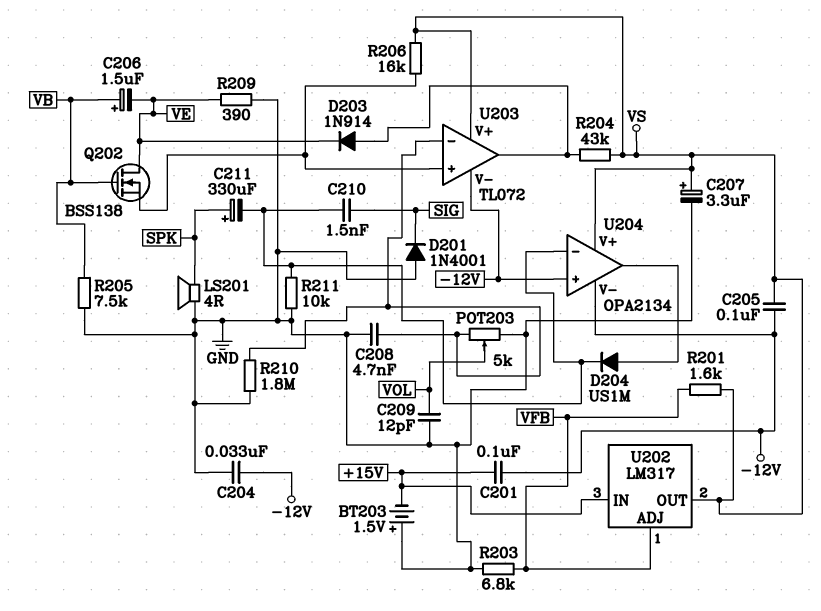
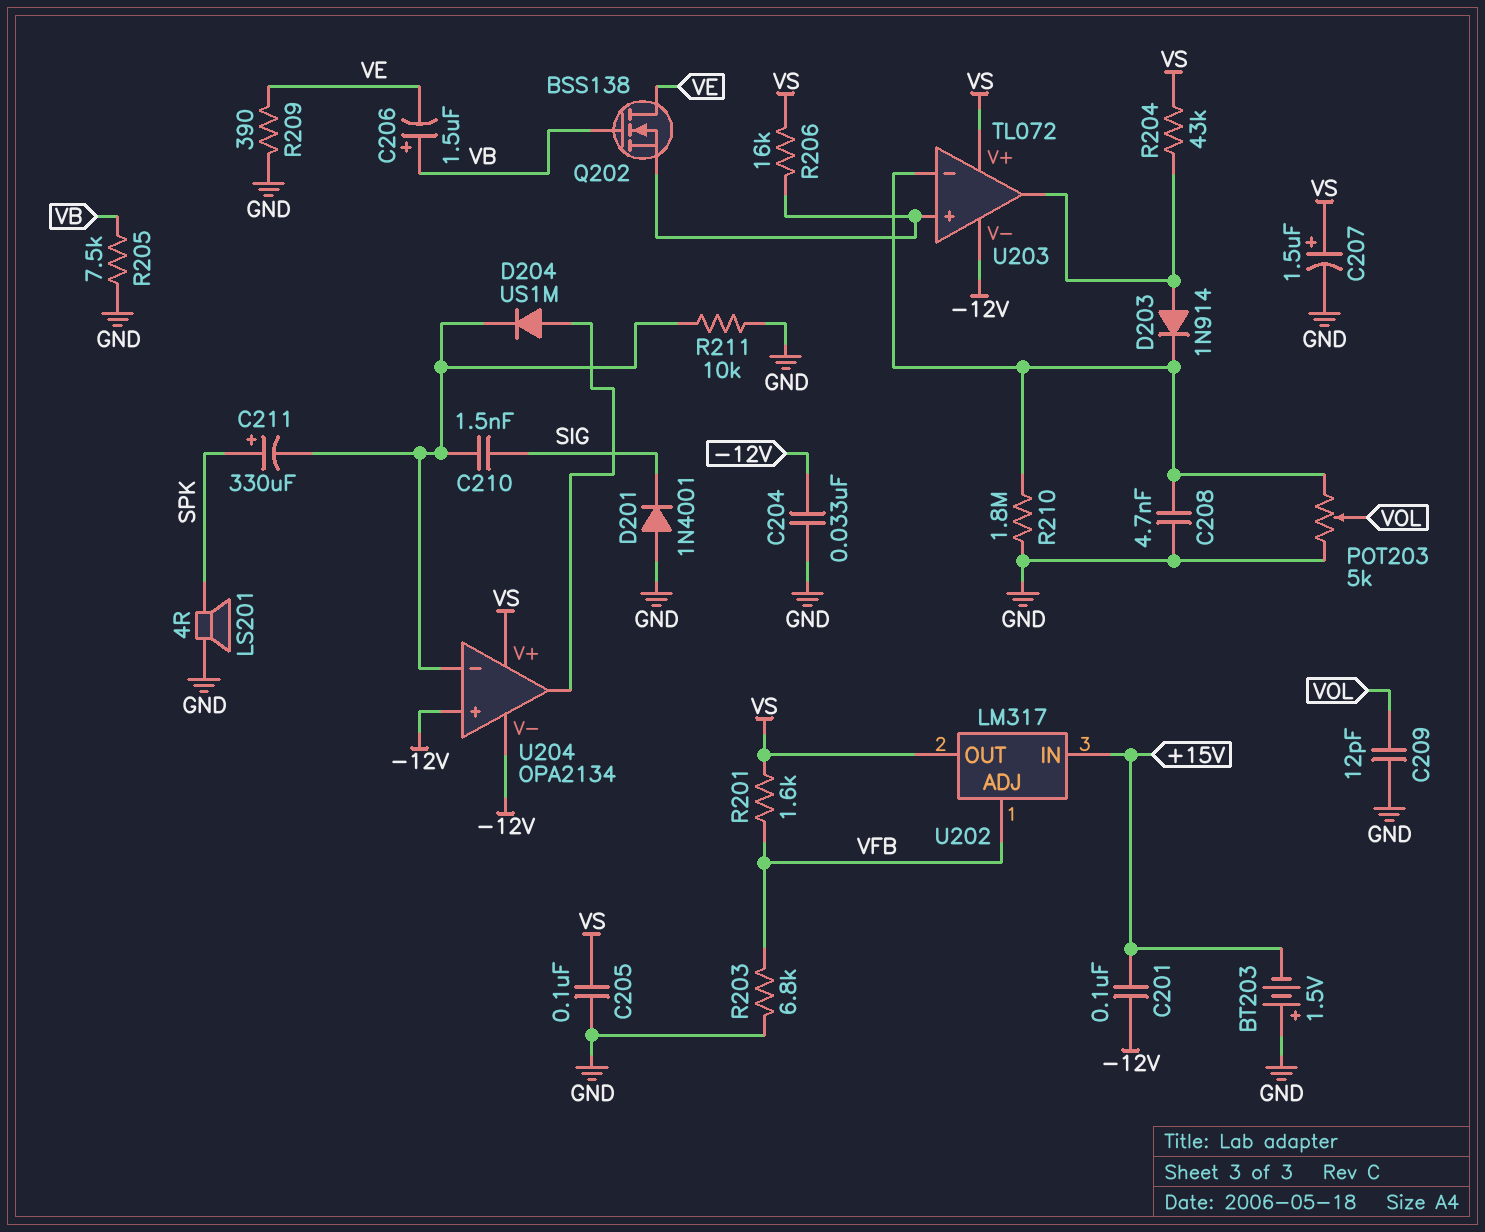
C205: 100nF (-12V, VS) -> 100nF (GND, VS)
C207: 3.3uF (plus VS, minus GND) -> 1.5uF (plus VS, minus GND)
D203: diode 1N914 (A U203/out, K VE) -> diode 1N914 (A U203/out, K U203/in-)

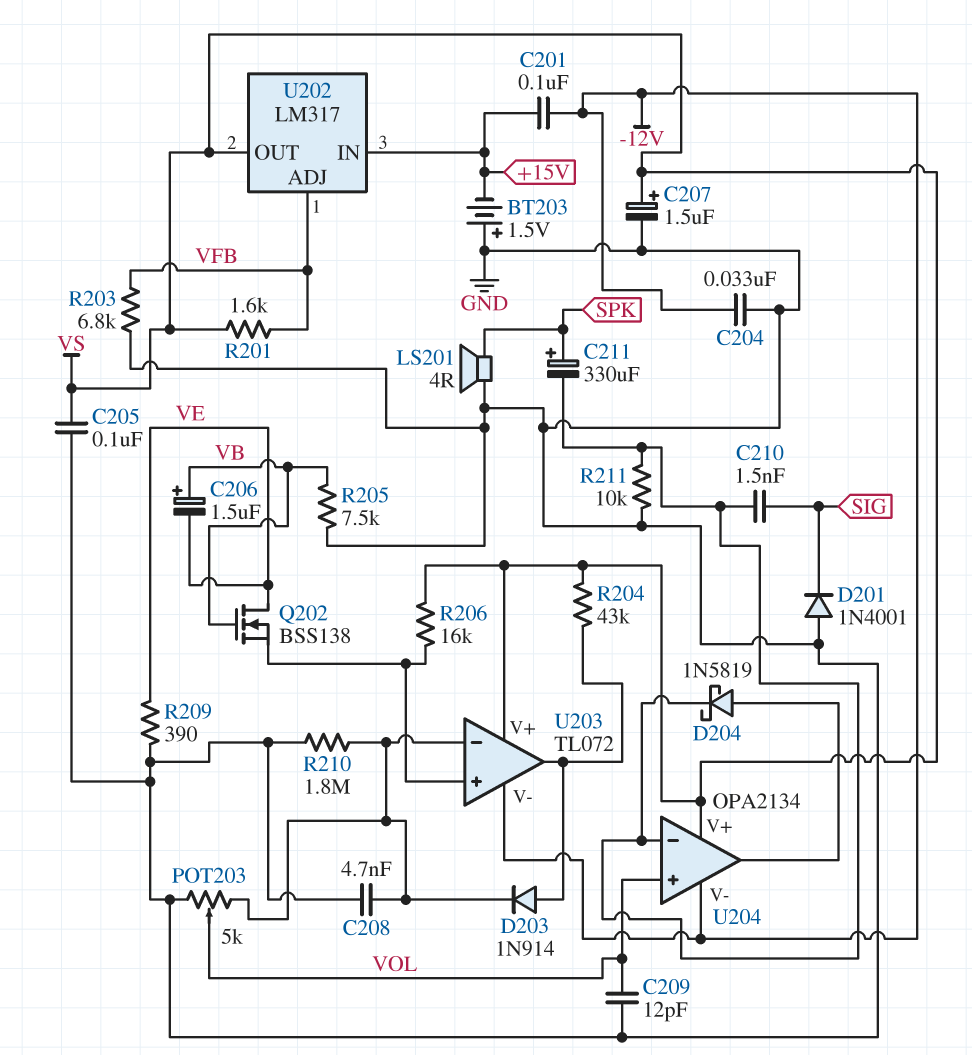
D204: diode US1M (A U204/out, K U204/in-) -> schottky 1N5819 (A U204/out, K U204/in-)
U204 pin in+: -12V -> VOL

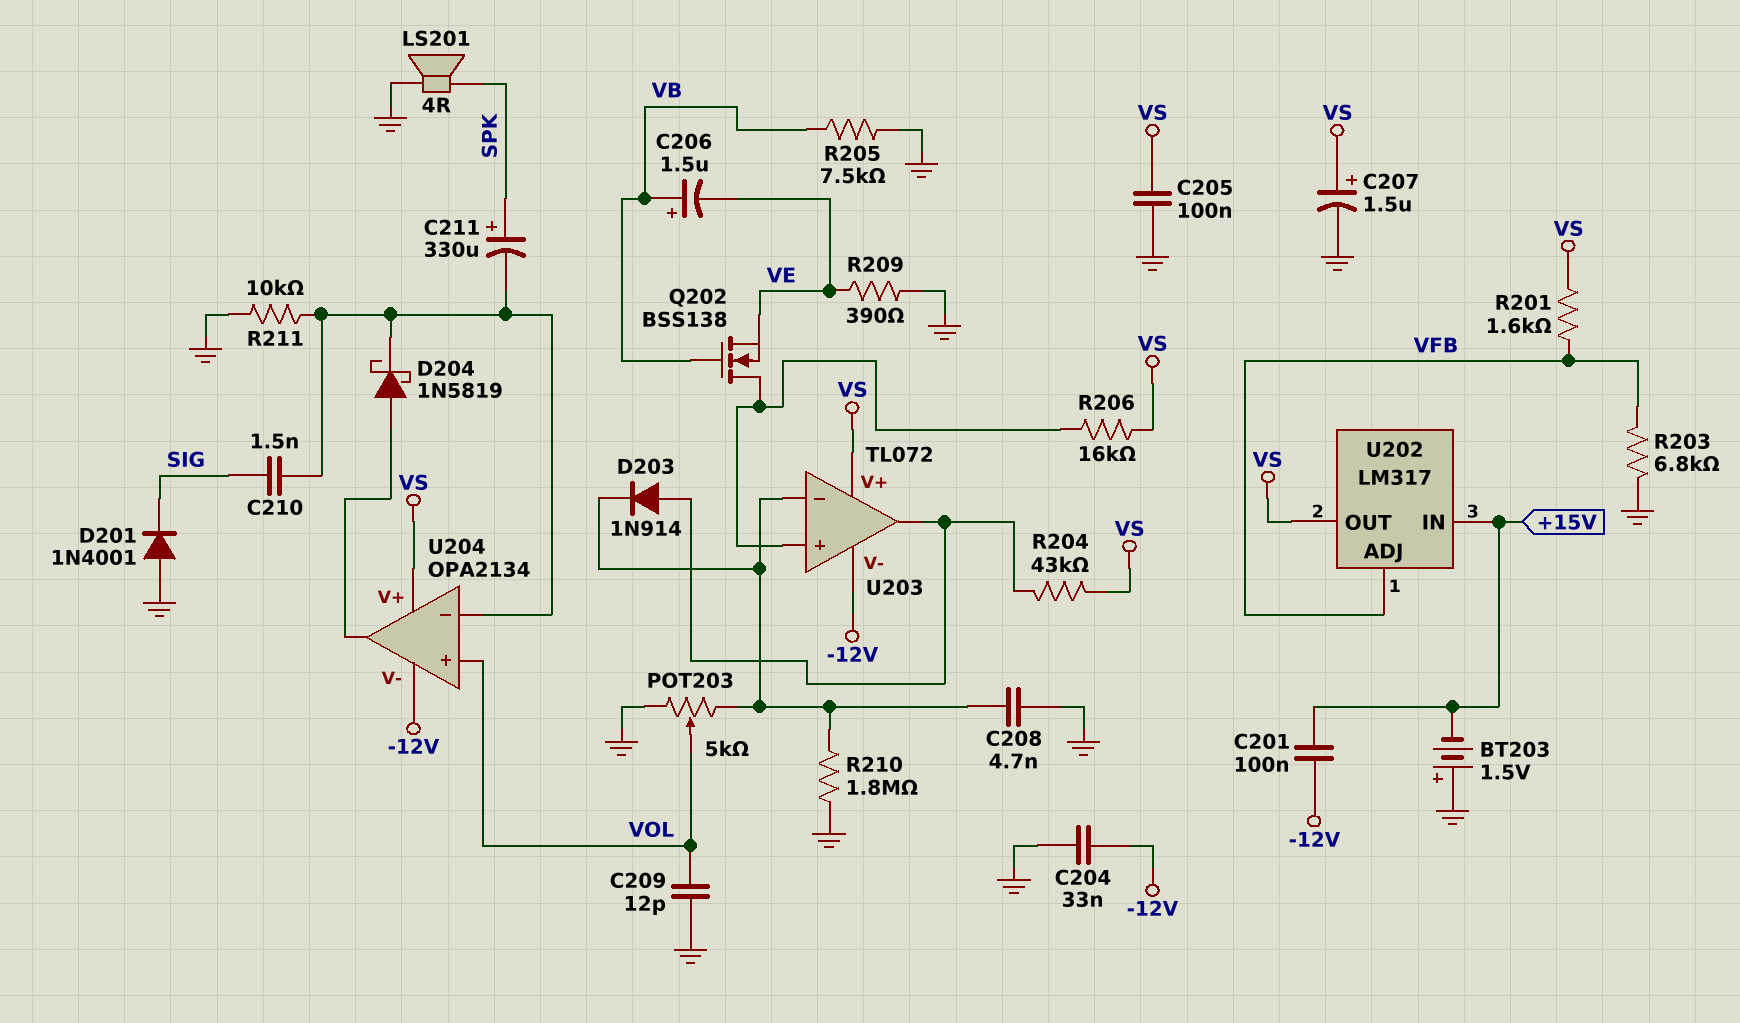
Q202: NMOS BSS138 (G VB, D VE, S U203/in+) -> NMOS BSS138 (G VB, D U203/in+, S VE)

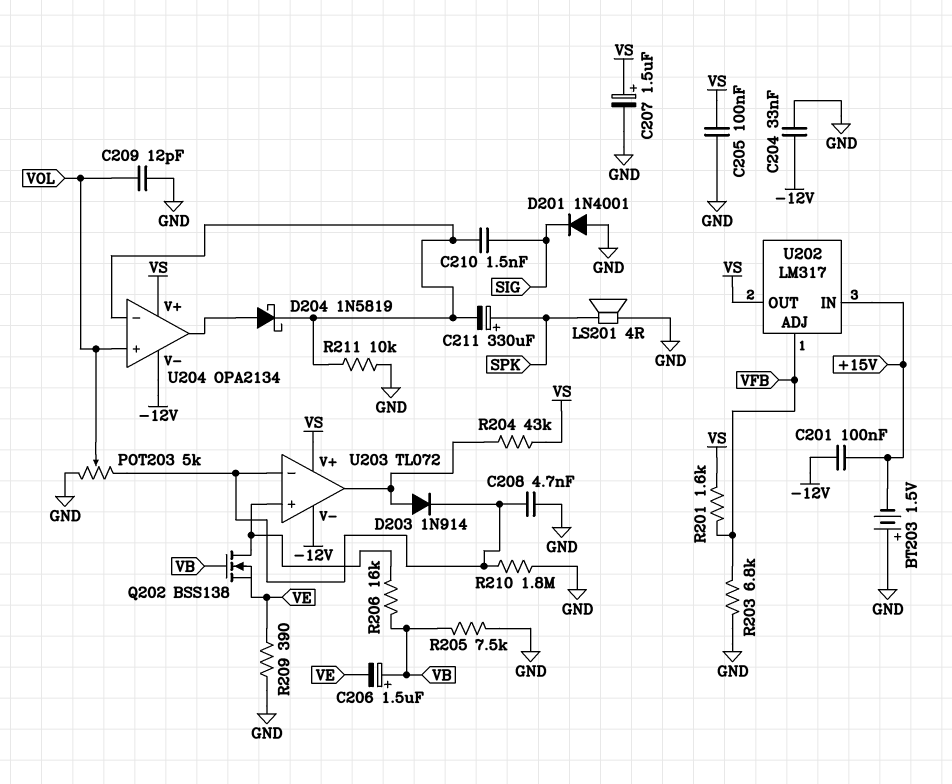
R206: 16k (U203/in+, VS) -> 16k (U203/in+, VB)

